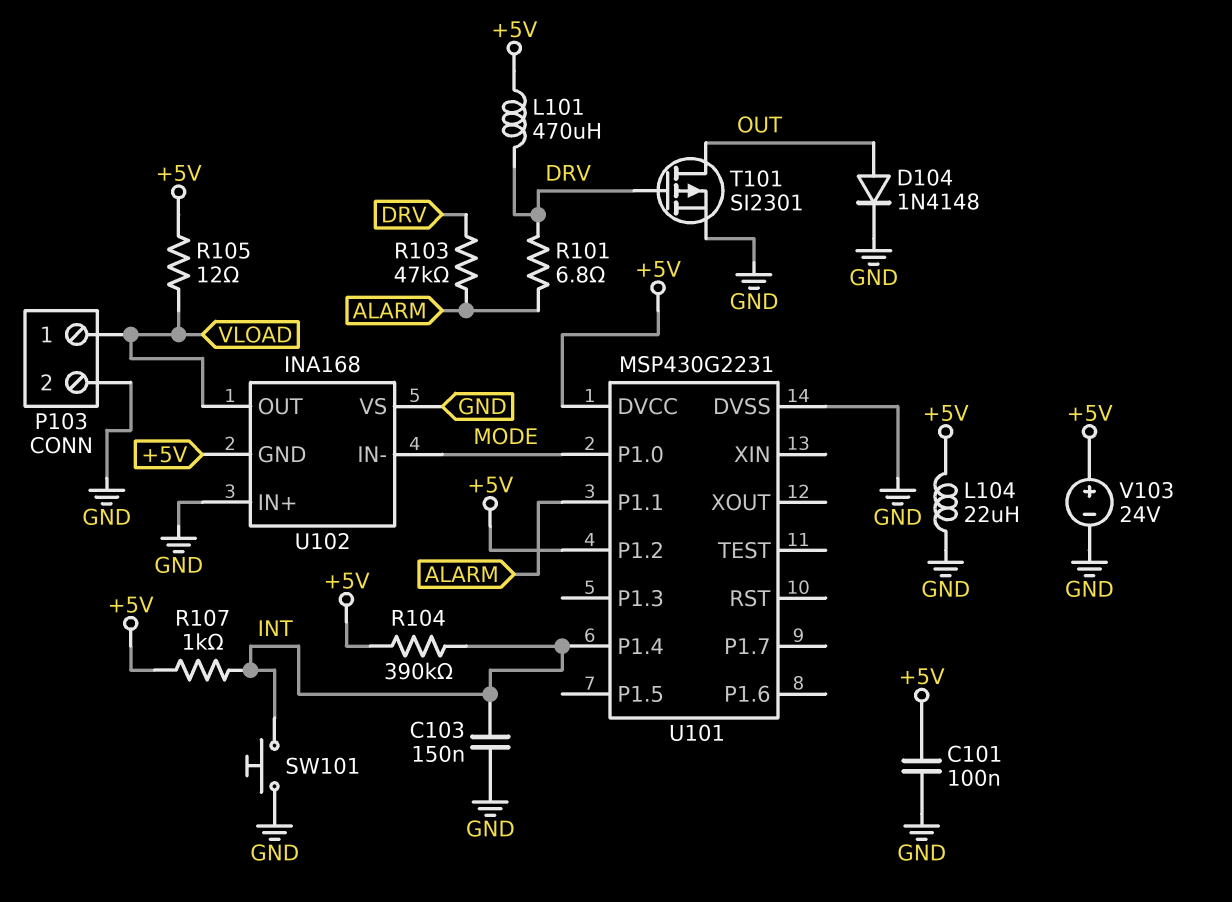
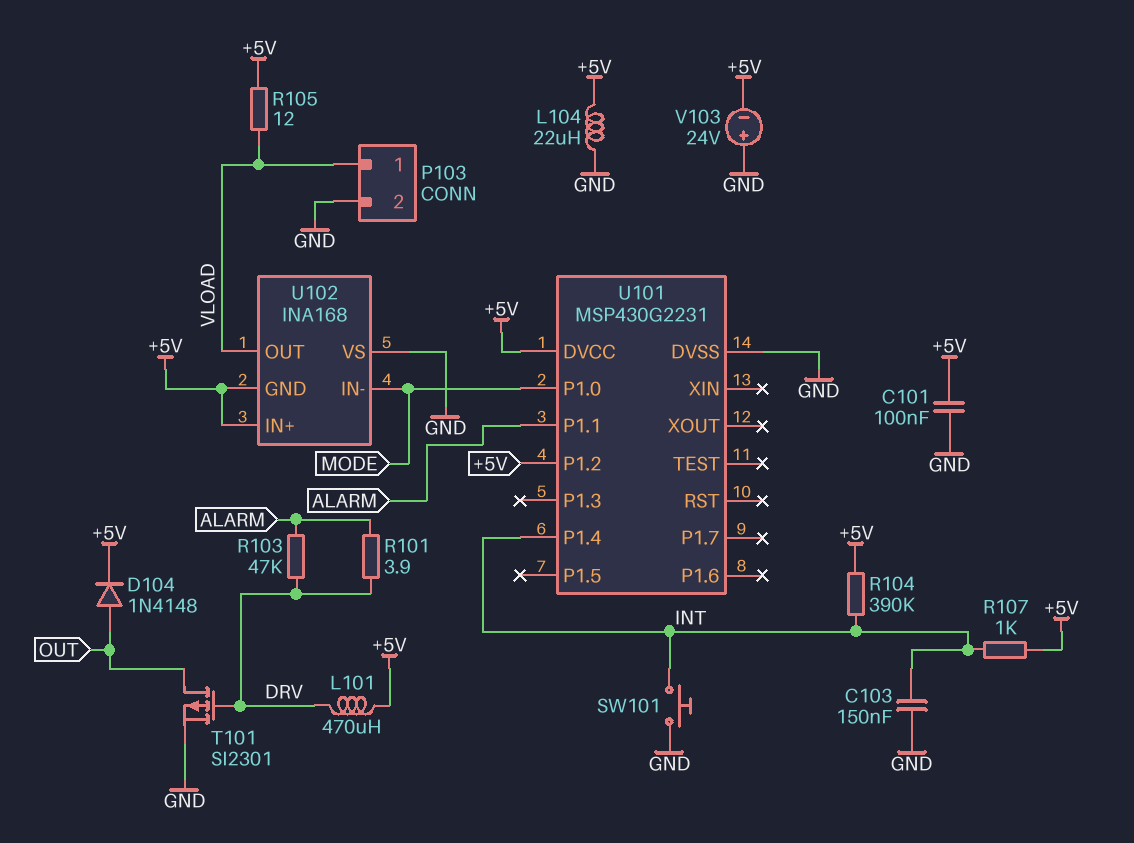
D104: diode 1N4148 (A OUT, K GND) -> diode 1N4148 (A OUT, K +5V)
R101: 6.8 (ALARM, DRV) -> 3.9 (ALARM, DRV)
U102 pin IN+: GND -> +5V
V103: 24V (plus +5V, minus GND) -> 24V (plus GND, minus +5V)

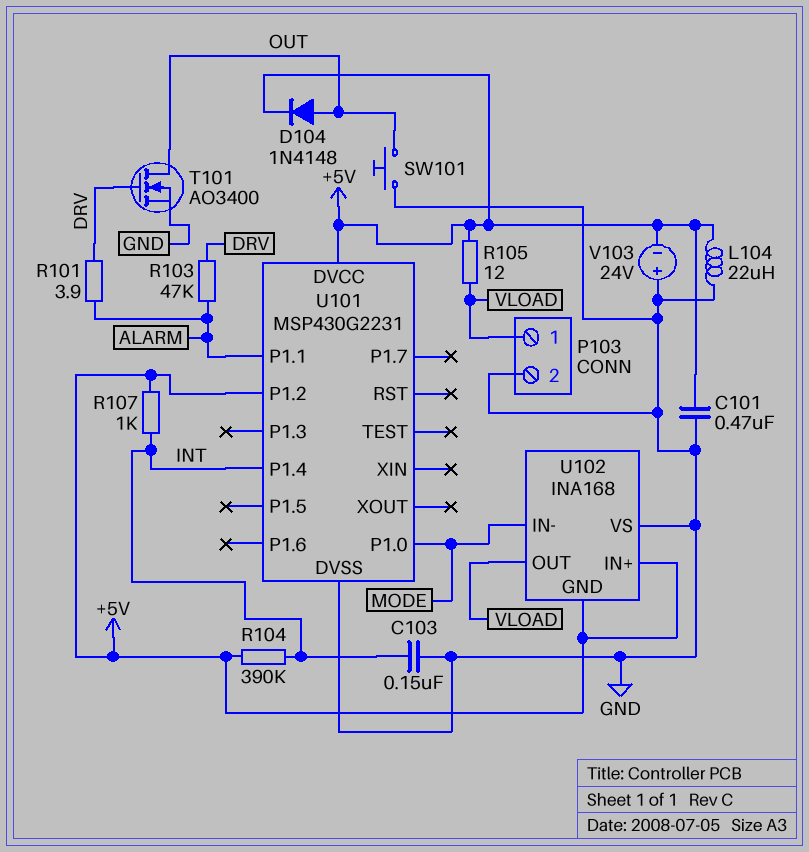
C101: 100nF (+5V, GND) -> 470nF (+5V, GND)
L101: 470uH (+5V, DRV) -> none
SW101: button (GND, INT) -> button (GND, OUT)
T101: PMOS SI2301 (G DRV, D OUT, S GND) -> NMOS AO3400 (G DRV, D OUT, S GND)

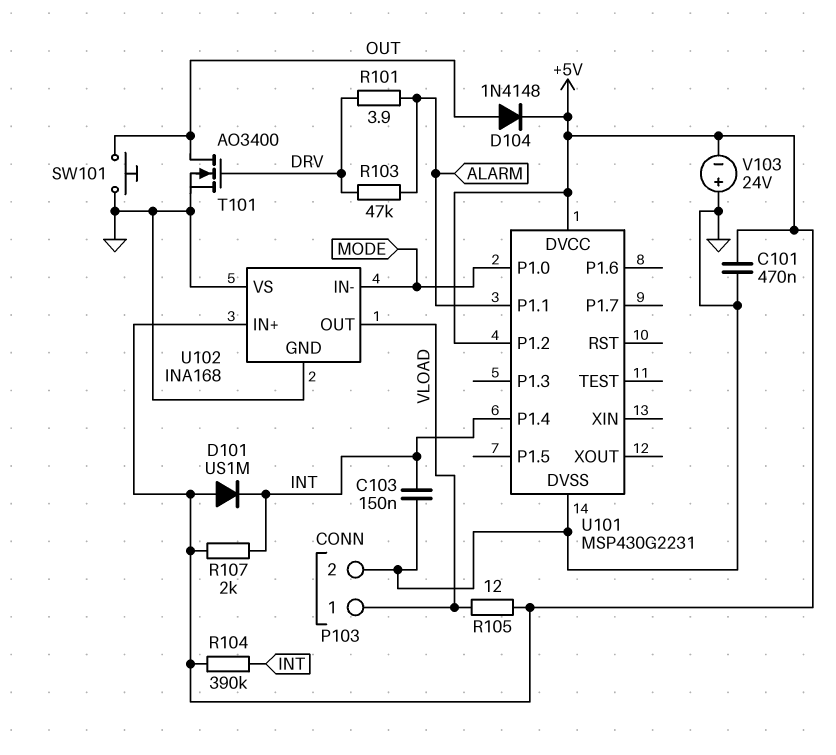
D101: none -> diode US1M (A +5V, K INT)
L104: 22uH (+5V, GND) -> none
R107: 1k (+5V, INT) -> 2k (+5V, INT)
U102 pin GND: +5V -> GND

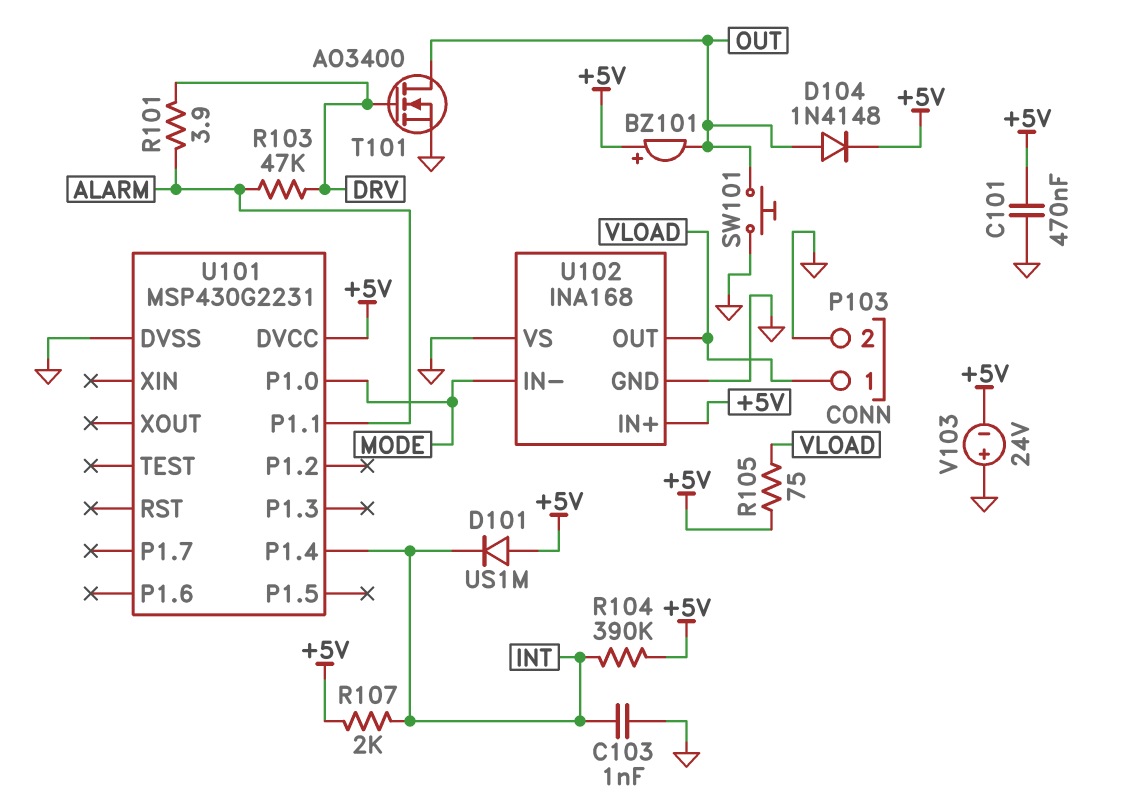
BZ101: none -> buzzer (plus +5V, minus OUT)
C103: 150nF (GND, INT) -> 1nF (GND, INT)
R105: 12 (+5V, VLOAD) -> 75 (+5V, VLOAD)
U101 pin P1.2: +5V -> none

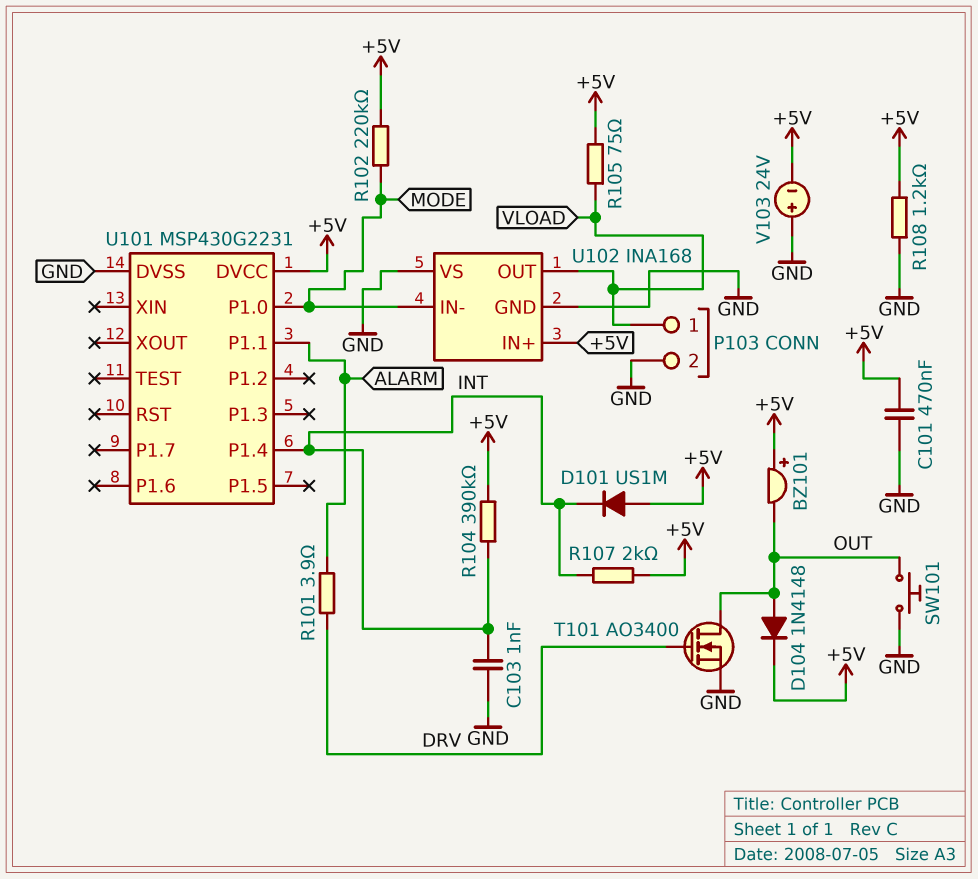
R102: none -> 220k (+5V, MODE)
R103: 47k (ALARM, DRV) -> none
R108: none -> 1.2k (+5V, GND)

